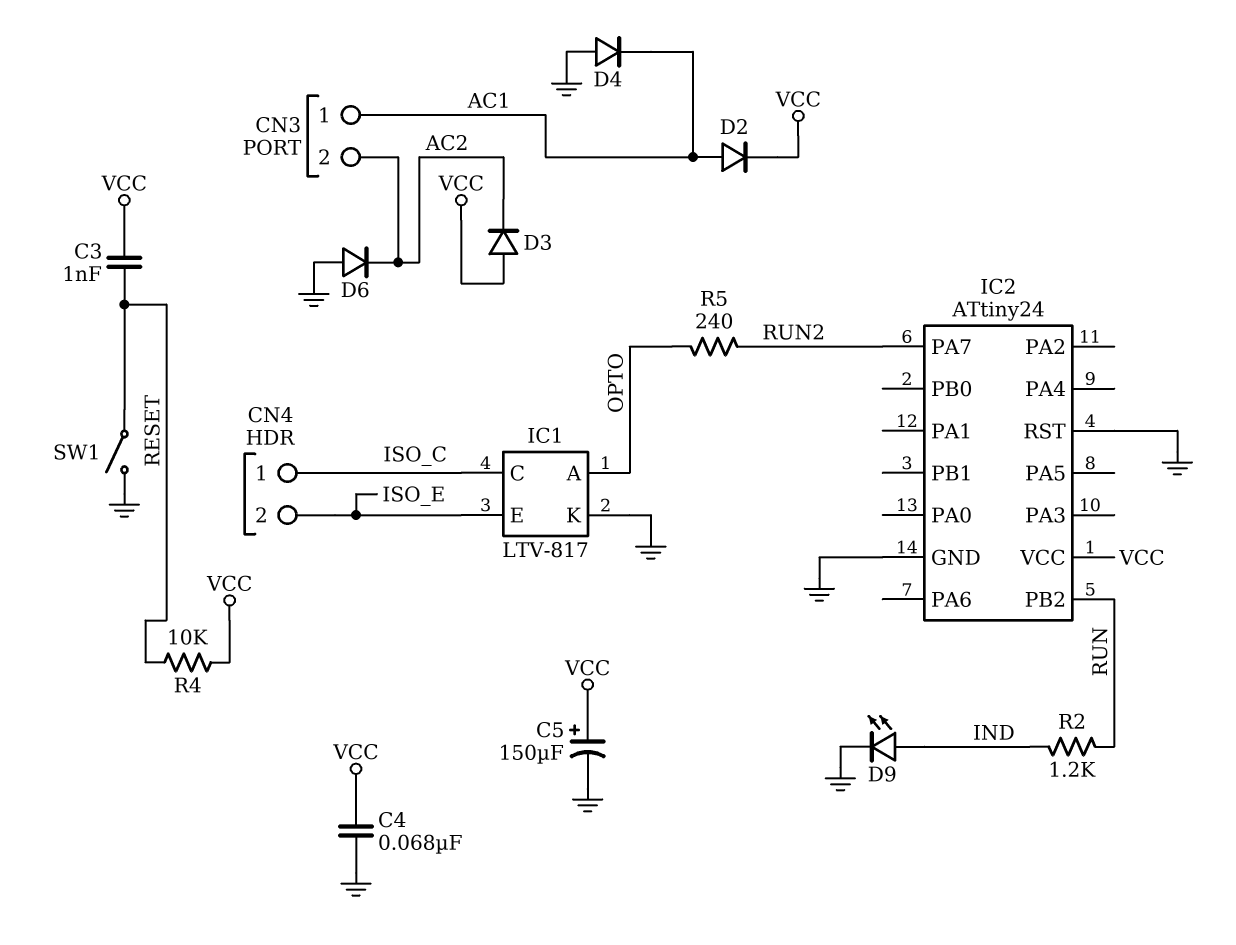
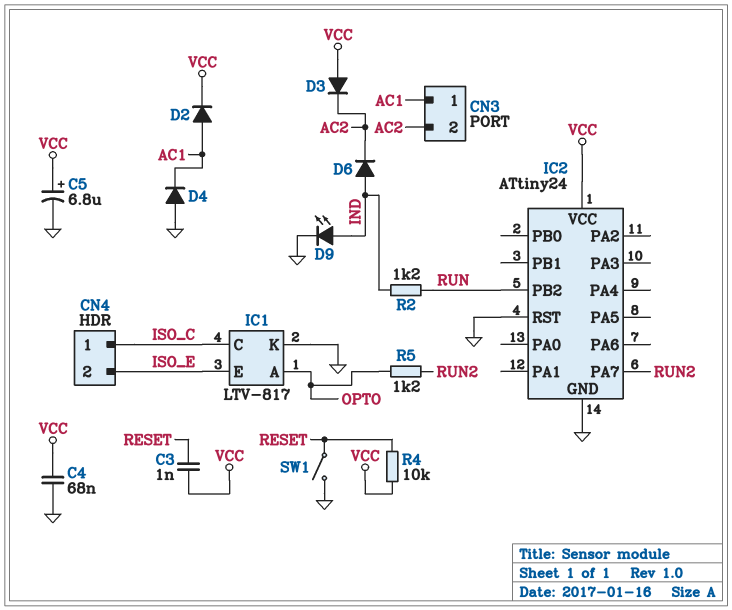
C5: 150uF (plus VCC, minus GND) -> 6.8uF (plus VCC, minus GND)
D6: diode (A GND, K AC2) -> diode (A IND, K AC2)
R5: 240 (OPTO, RUN2) -> 1.2k (OPTO, RUN2)

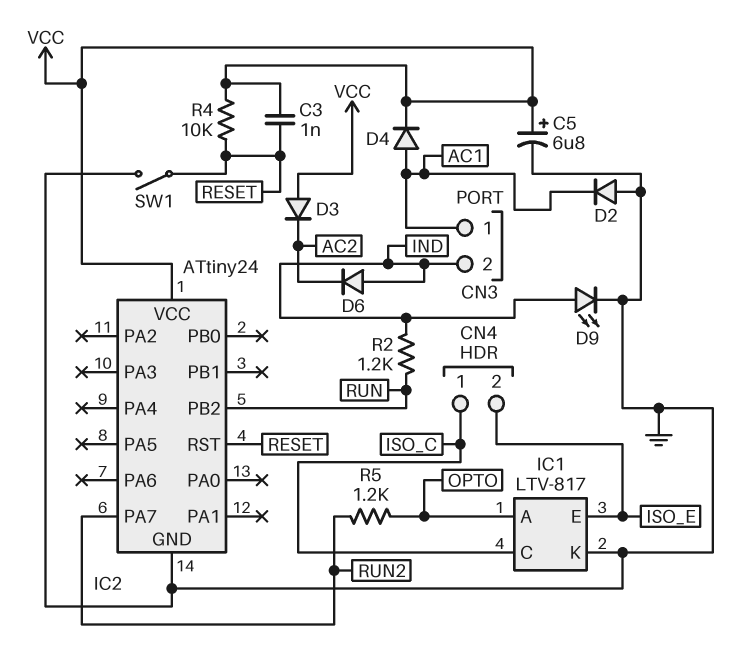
C4: 68nF (GND, VCC) -> none
CN3 pin 2: AC2 -> IND
D2: diode (A AC1, K VCC) -> diode (A GND, K AC1)
D4: diode (A GND, K AC1) -> diode (A AC1, K VCC)
IC2 pin RST: GND -> RESET

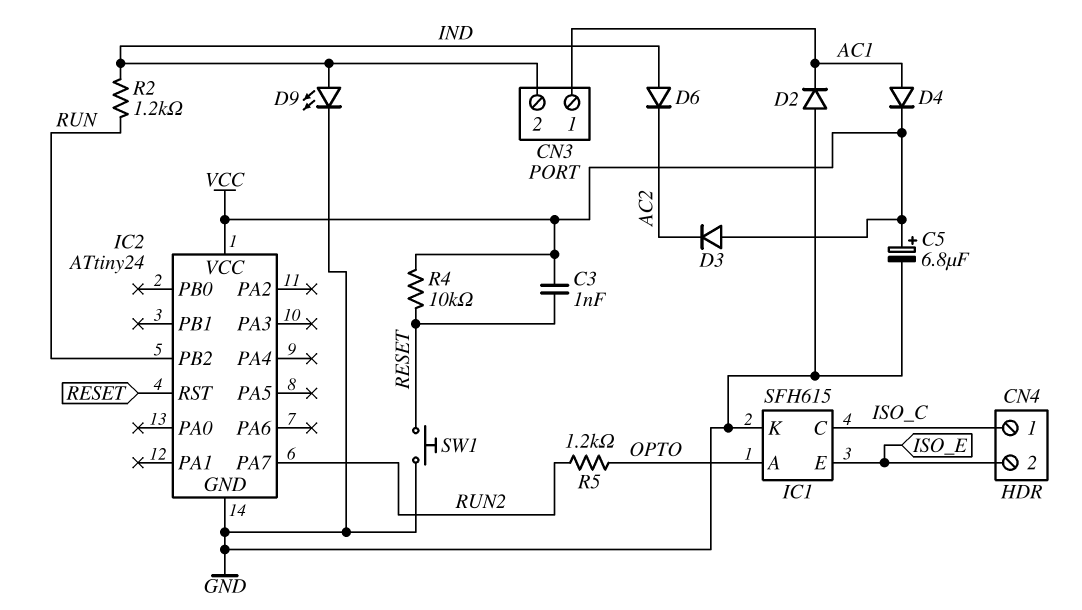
IC1: LTV-817 -> SFH615
SW1: switch (GND, RESET) -> button (GND, RESET)

